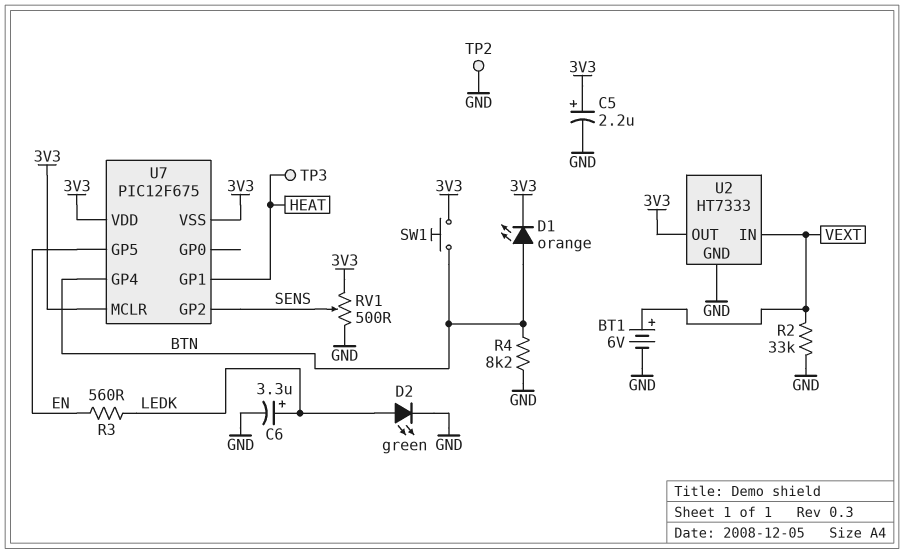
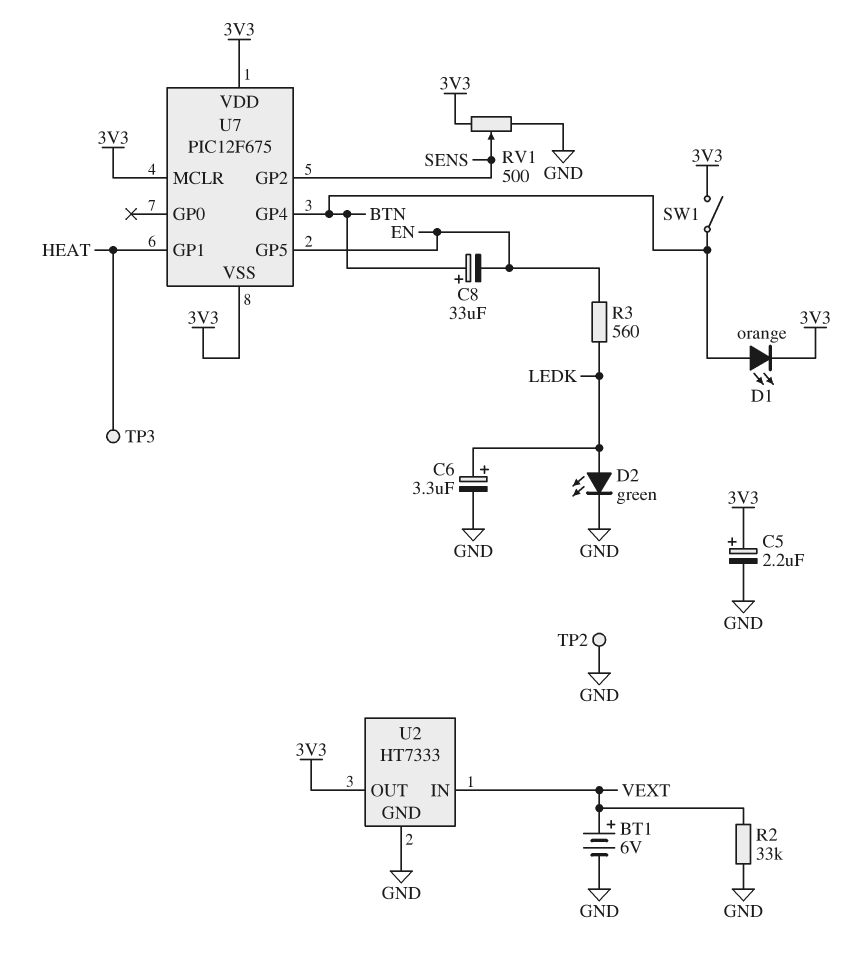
C8: none -> 33uF (plus BTN, minus EN)
R4: 8.2k (BTN, GND) -> none
SW1: button (3V3, BTN) -> switch (3V3, BTN)

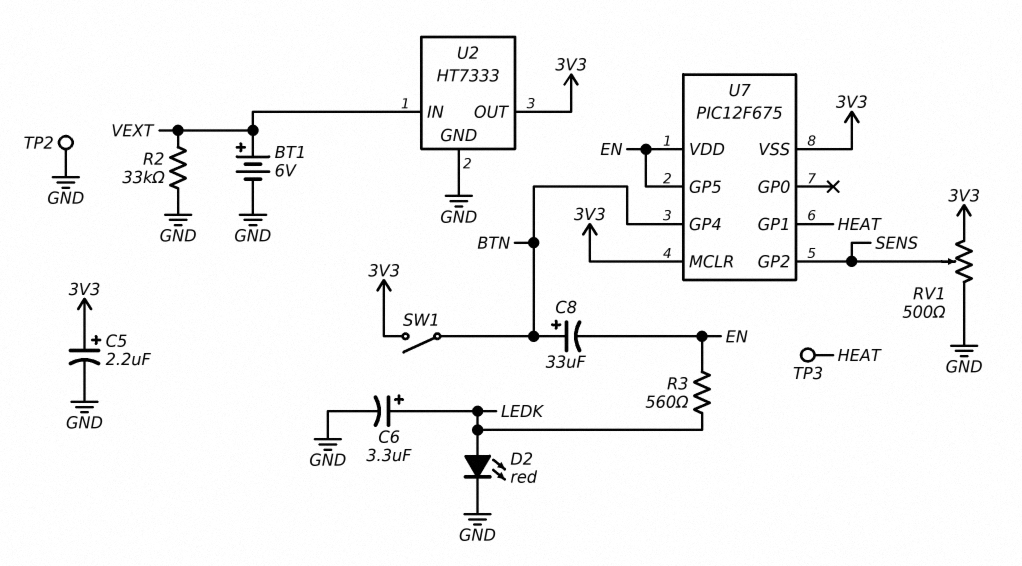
D1: LED orange (A BTN, K 3V3) -> none
D2: LED green (A LEDK, K GND) -> LED red (A LEDK, K GND)
U7 pin VDD: 3V3 -> EN

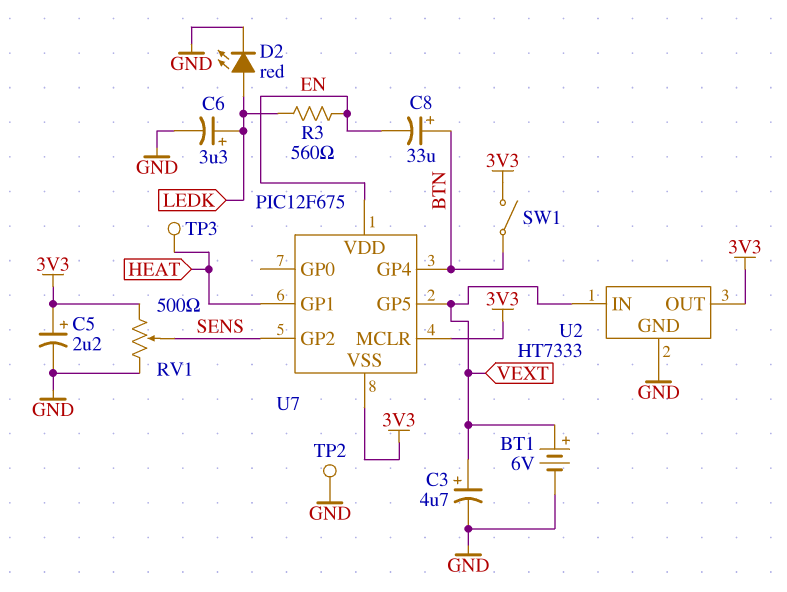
C3: none -> 4.7uF (plus VEXT, minus GND)
R2: 33k (GND, VEXT) -> none
U7 pin GP5: EN -> VEXT

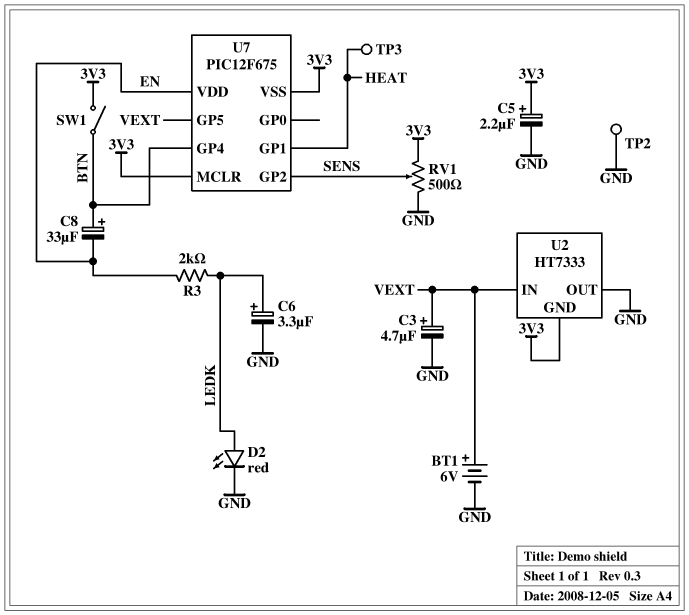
R3: 560 (EN, LEDK) -> 2k (EN, LEDK)
U2 pin GND: GND -> 3V3
U2 pin OUT: 3V3 -> GND

